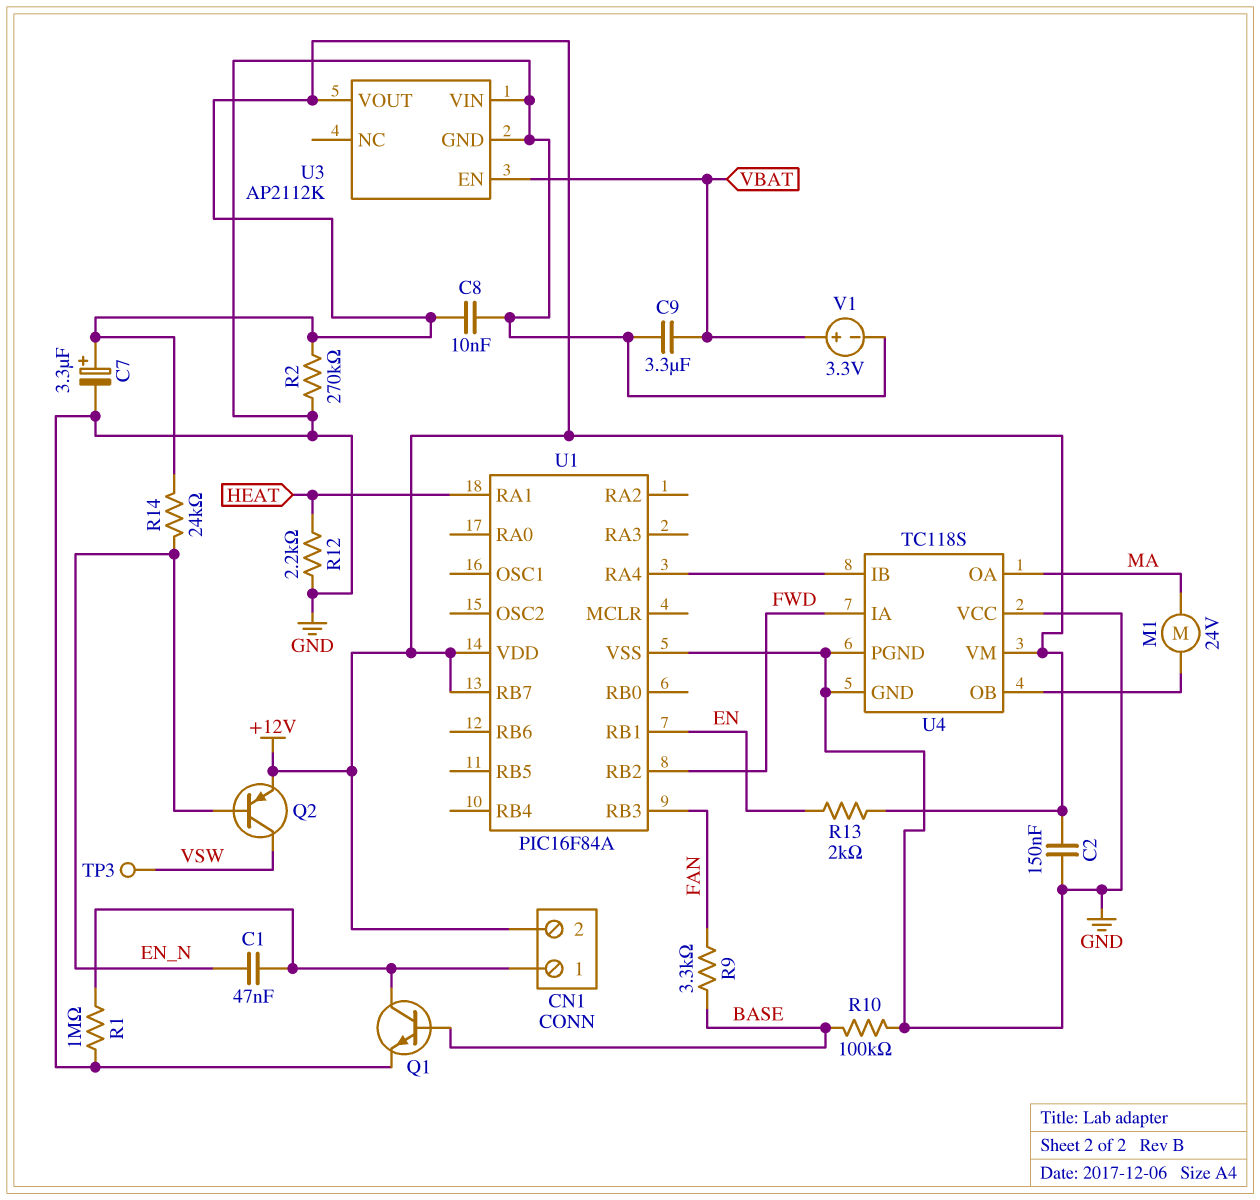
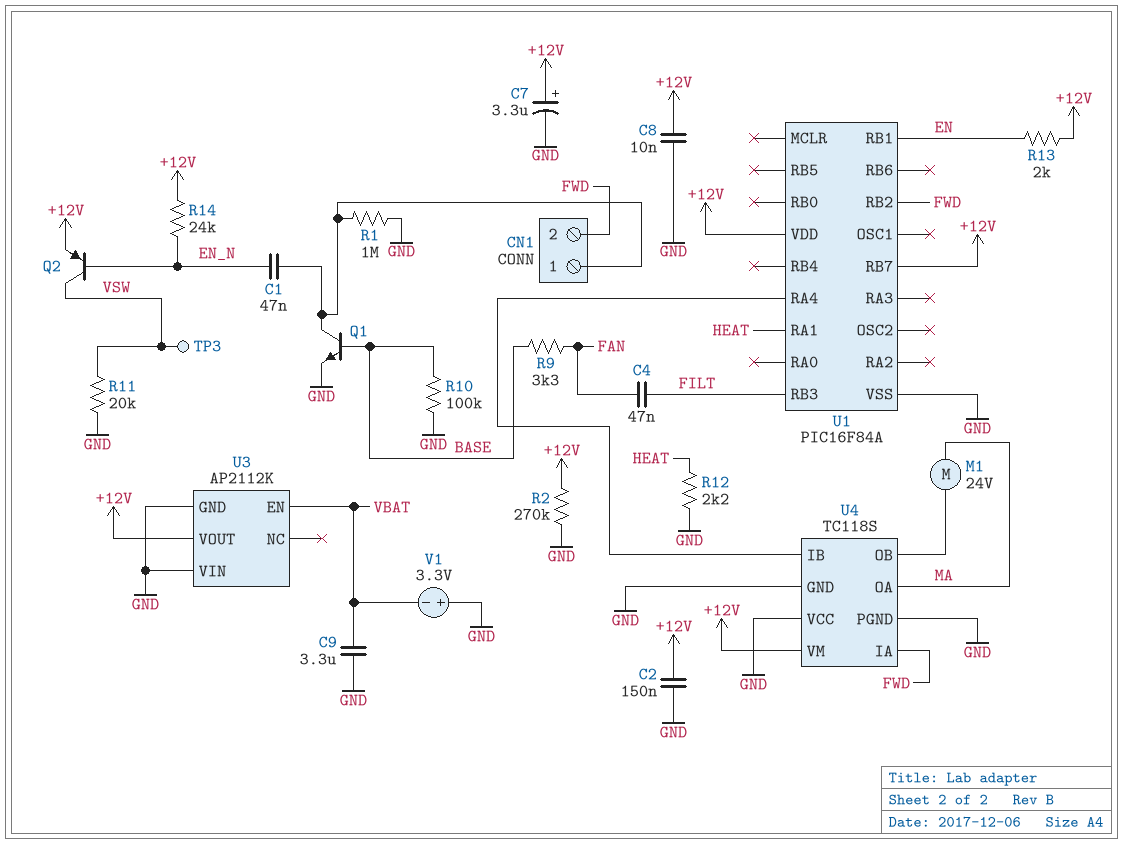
C4: none -> 47nF (FAN, FILT)
CN1 pin 2: +12V -> FWD
R11: none -> 20k (GND, VSW)
U1 pin RB3: FAN -> FILT
V1: 3.3V (plus VBAT, minus GND) -> 3.3V (plus GND, minus VBAT)

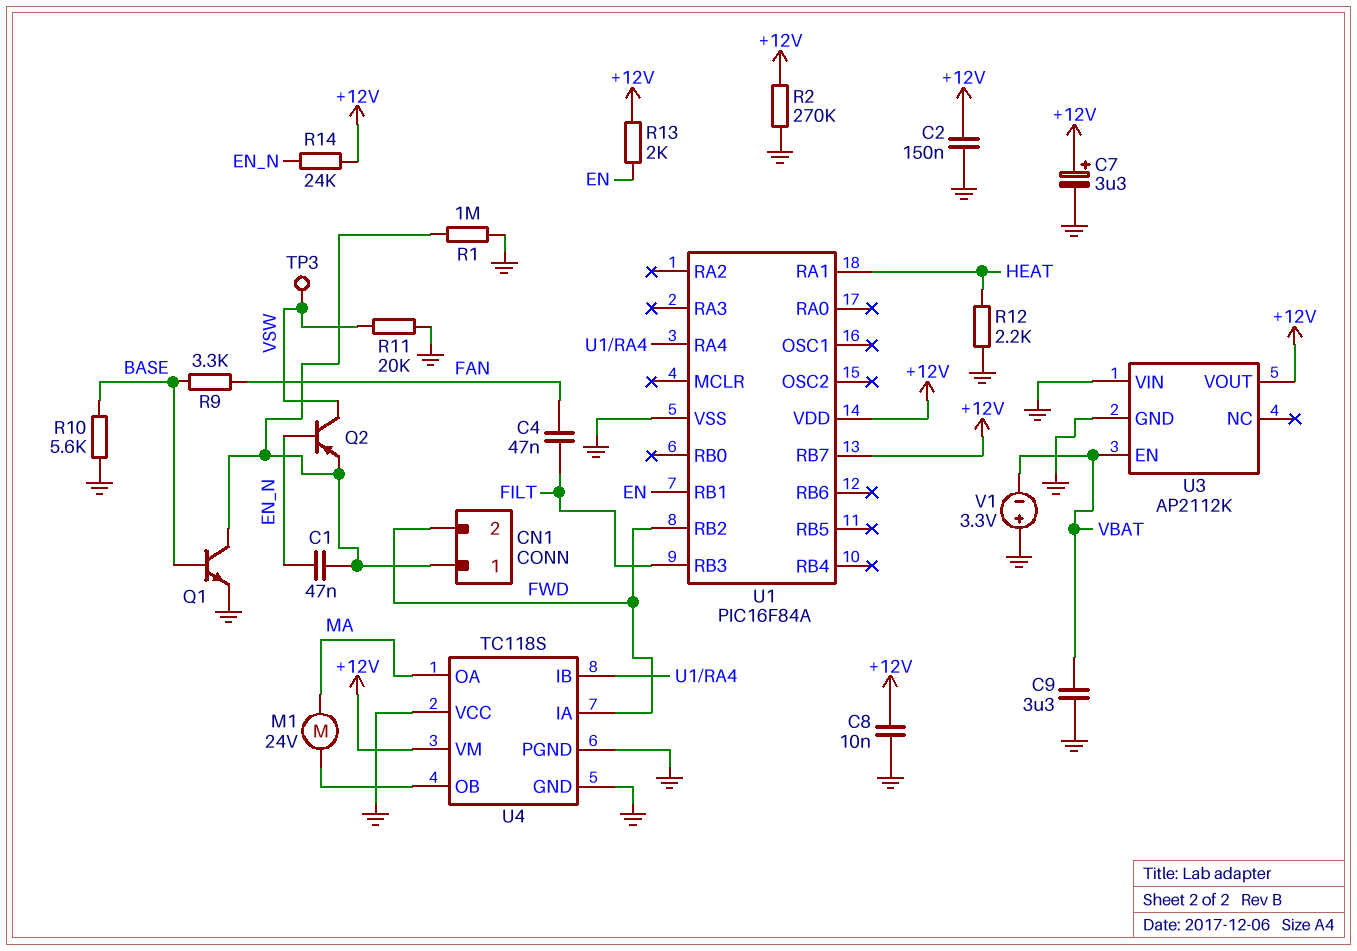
Q2: PNP (B EN_N, C VSW, E +12V) -> PNP (B EN_N, C VSW, E CN1/1)
R10: 100k (BASE, GND) -> 5.6k (BASE, GND)

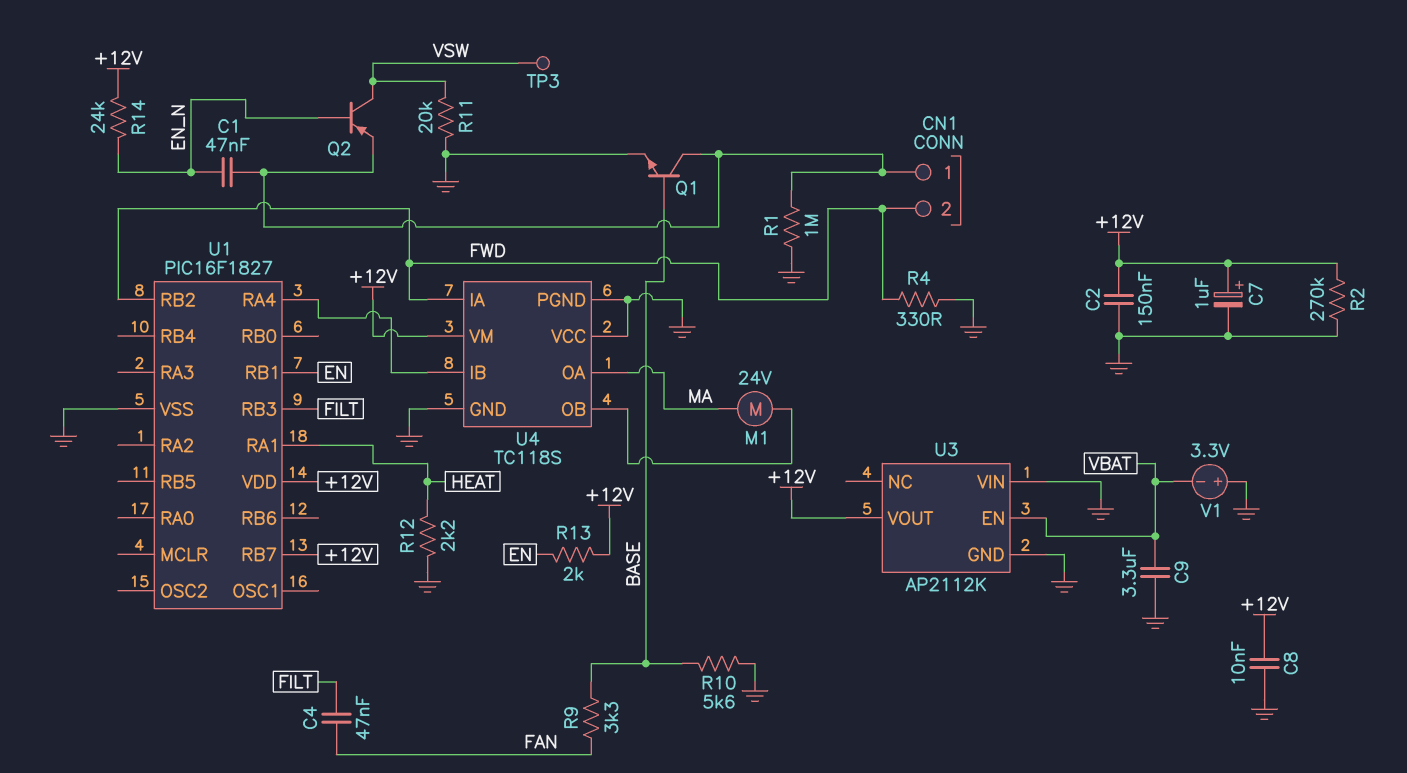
C7: 3.3uF (plus +12V, minus GND) -> 1uF (plus +12V, minus GND)
R4: none -> 330 (FWD, GND)
U1: PIC16F84A -> PIC16F1827

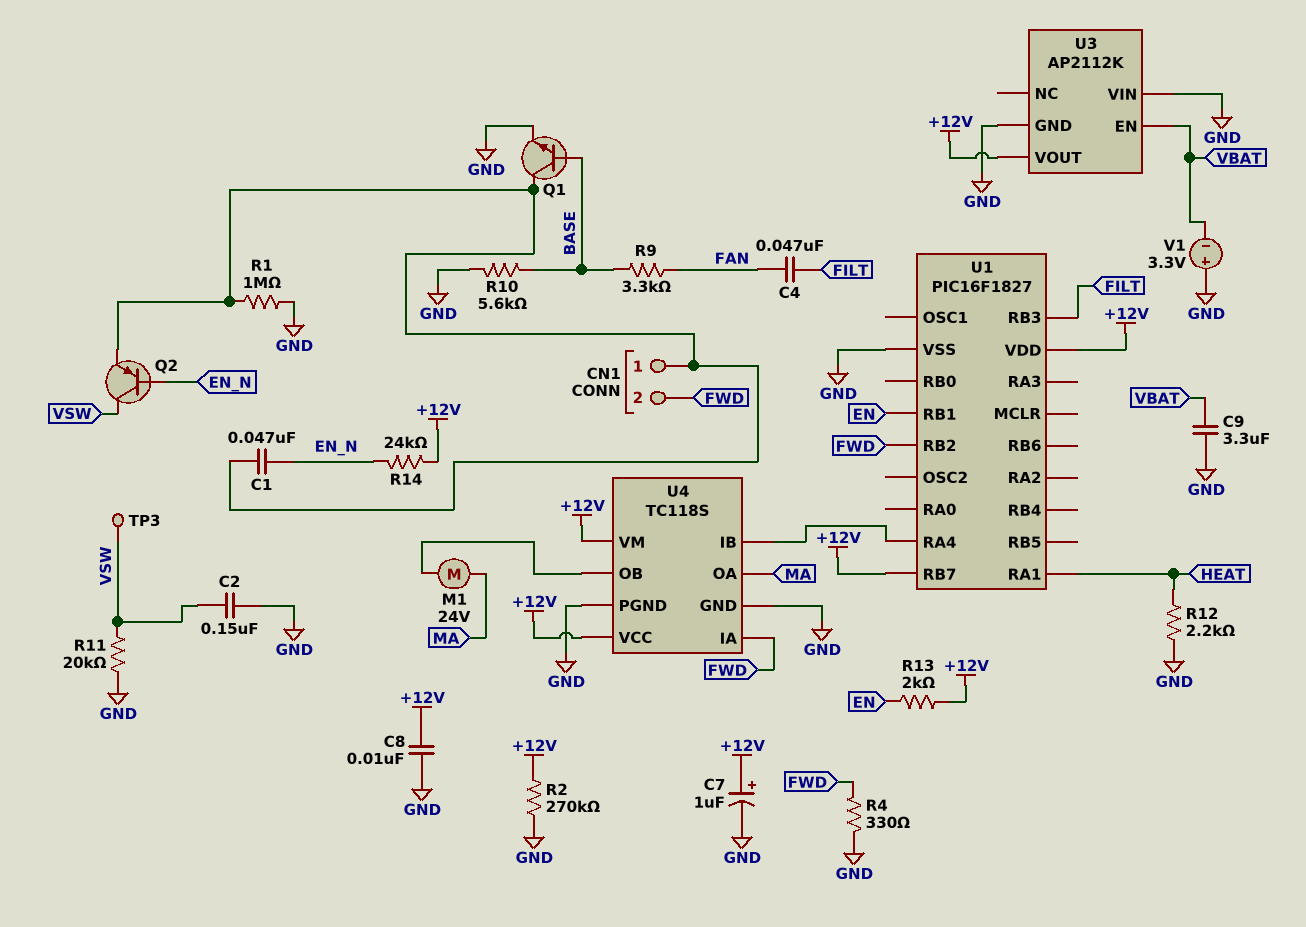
C2: 150nF (+12V, GND) -> 150nF (GND, VSW)
U4 pin VCC: GND -> +12V

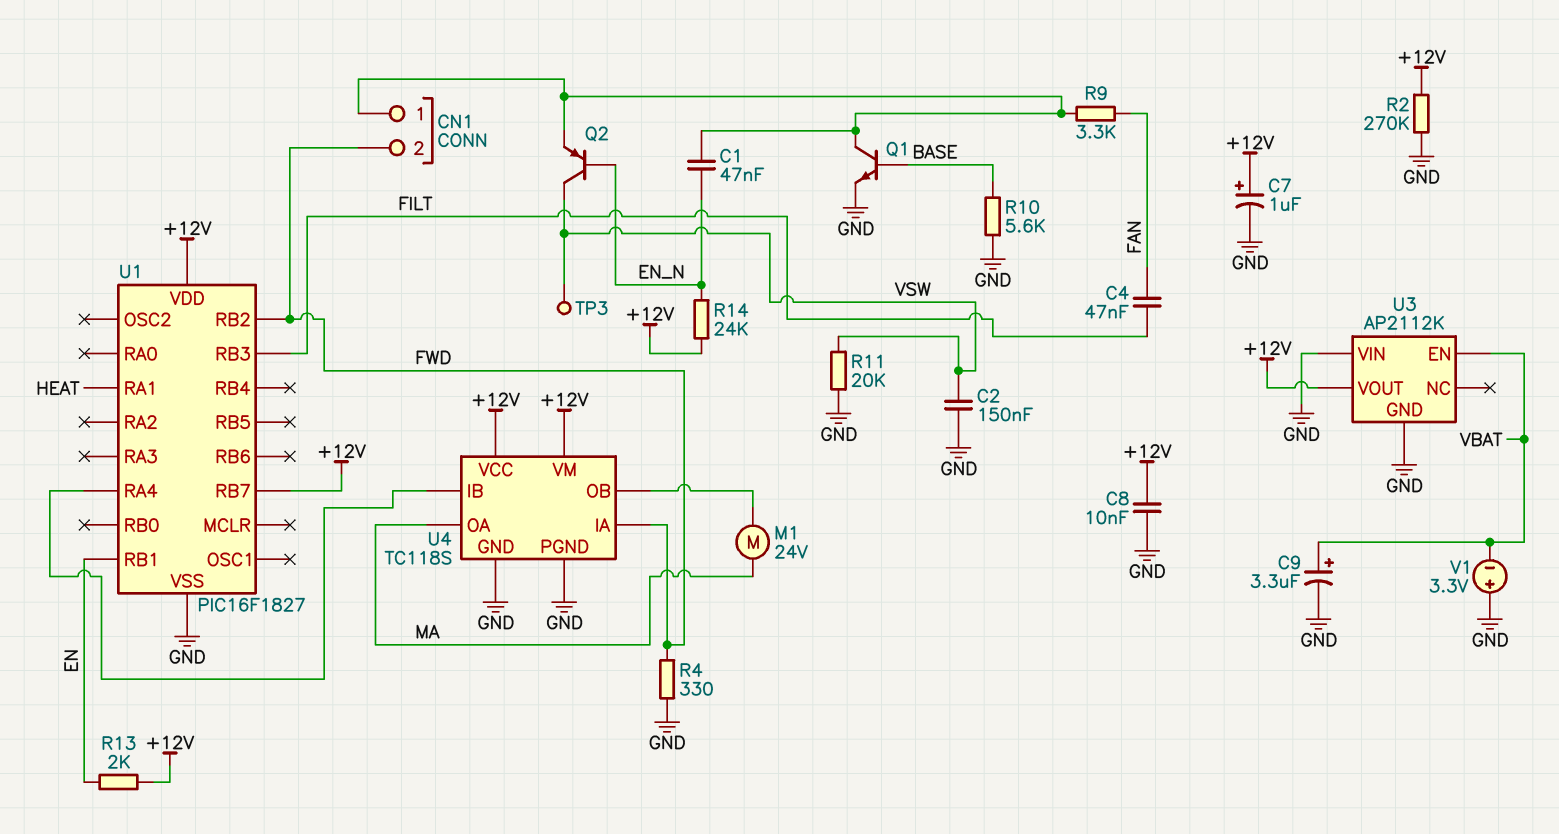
C9: 3.3uF (GND, VBAT) -> 3.3uF (plus VBAT, minus GND)
R1: 1M (CN1/1, GND) -> none
R9: 3.3k (BASE, FAN) -> 3.3k (CN1/1, FAN)
R12: 2.2k (GND, HEAT) -> none

